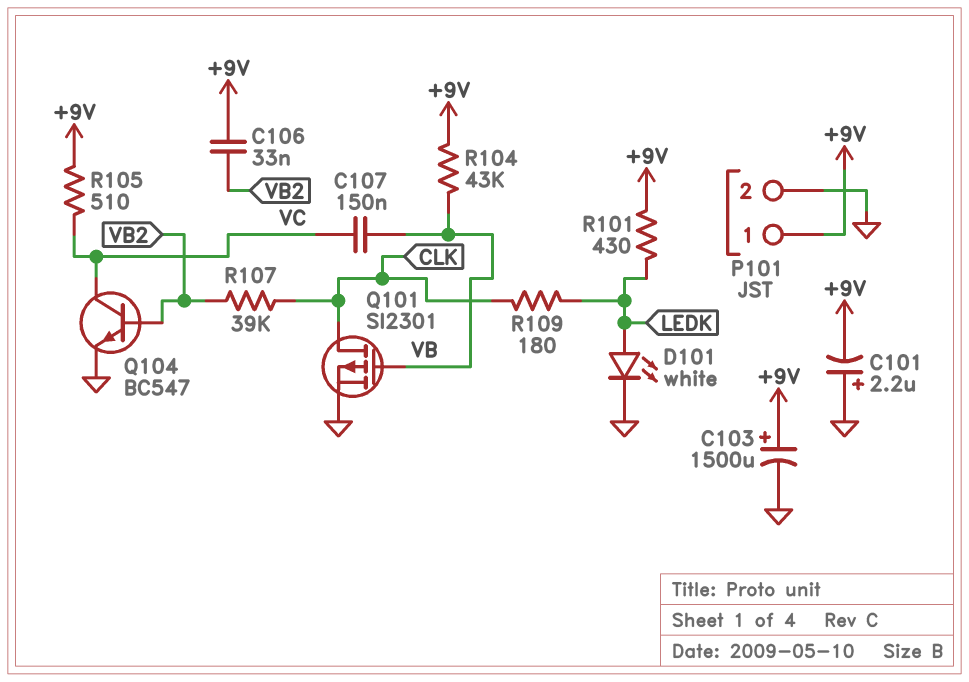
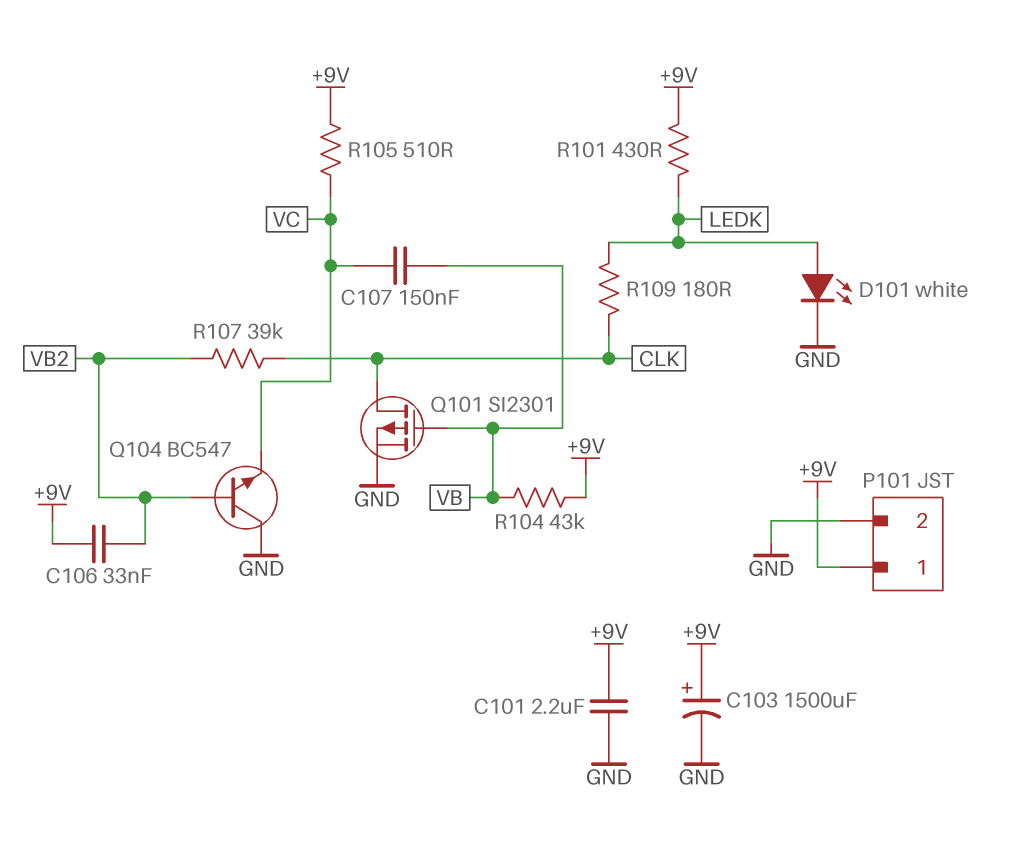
C101: 2.2uF (plus GND, minus +9V) -> 2.2uF (+9V, GND)
Q104: NPN BC547 (B VB2, C VC, E GND) -> NPN BC547 (B VB2, C GND, E VC)

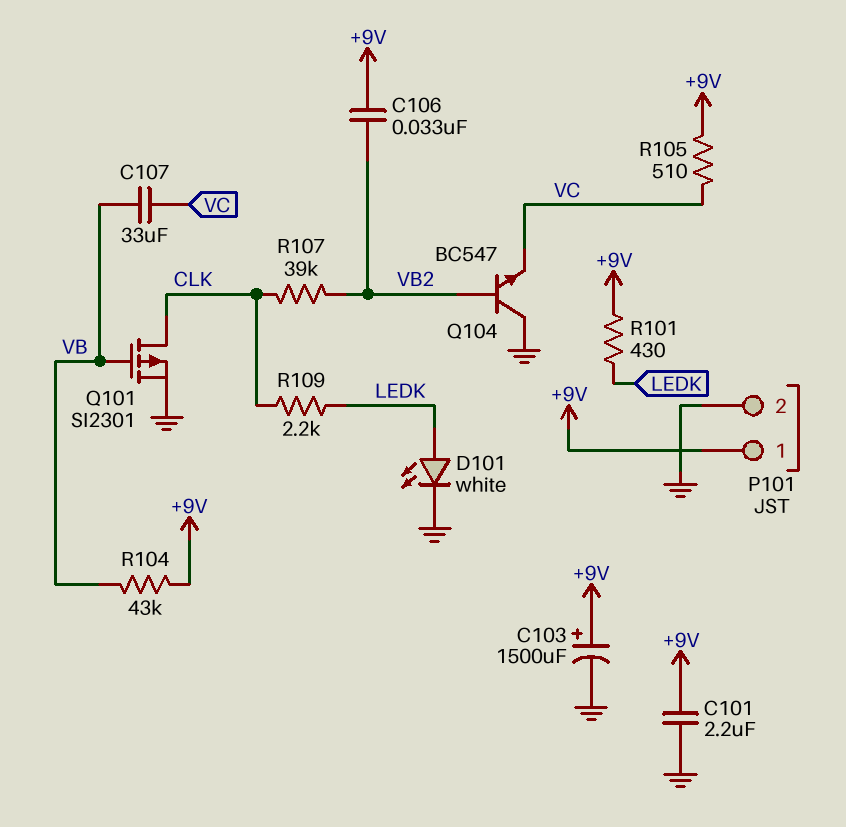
C107: 150nF (VB, VC) -> 33uF (VB, VC)
R109: 180 (CLK, LEDK) -> 2.2k (CLK, LEDK)

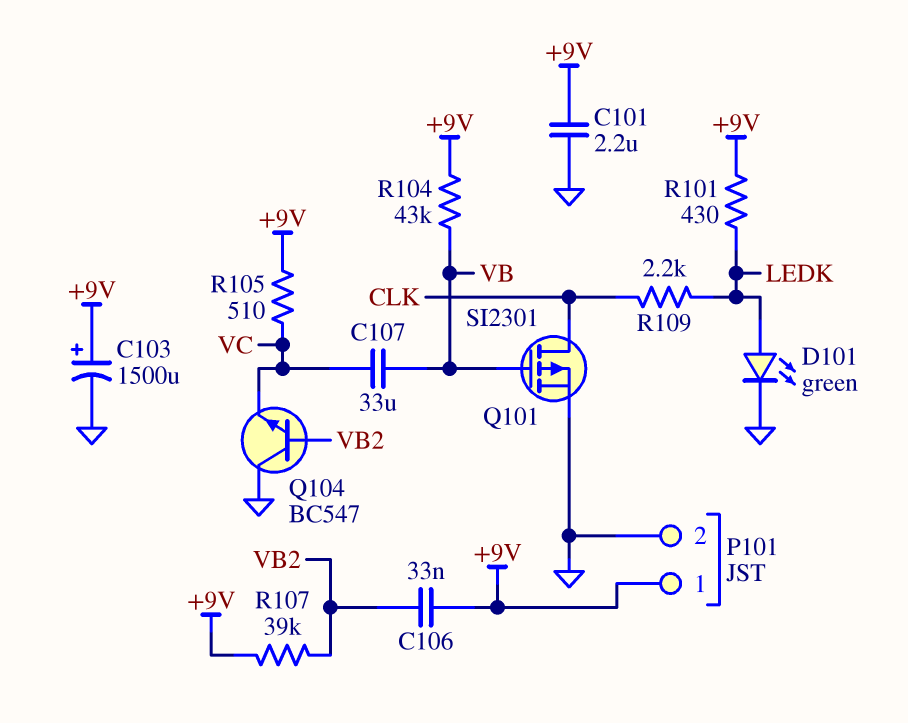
D101: LED white (A LEDK, K GND) -> LED green (A LEDK, K GND)
R107: 39k (CLK, VB2) -> 39k (+9V, VB2)

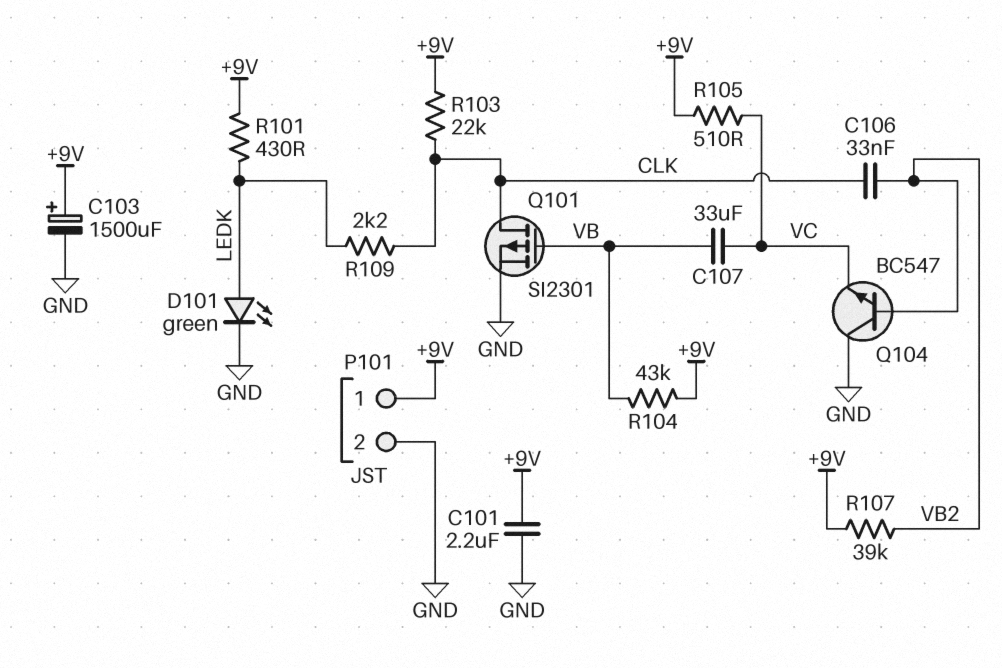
C106: 33nF (+9V, VB2) -> 33nF (CLK, VB2)
R103: none -> 22k (+9V, CLK)

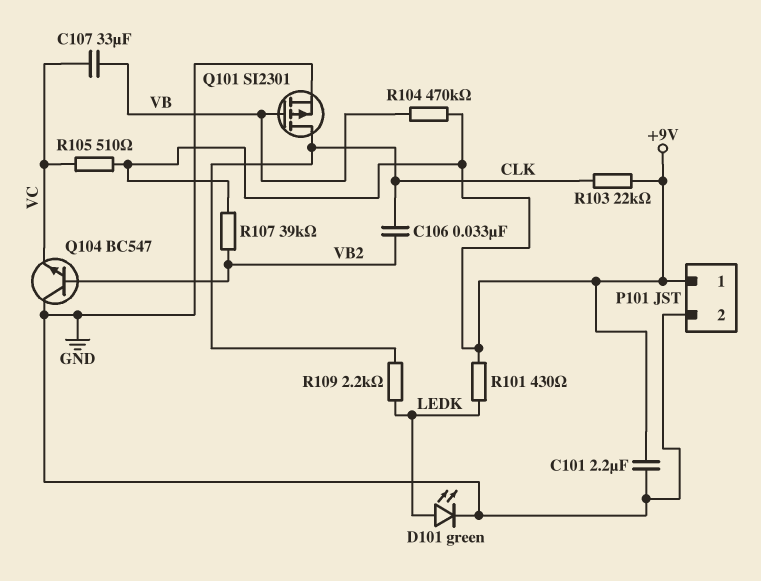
C103: 1500uF (plus +9V, minus GND) -> none
R104: 43k (+9V, VB) -> 470k (+9V, VB)

